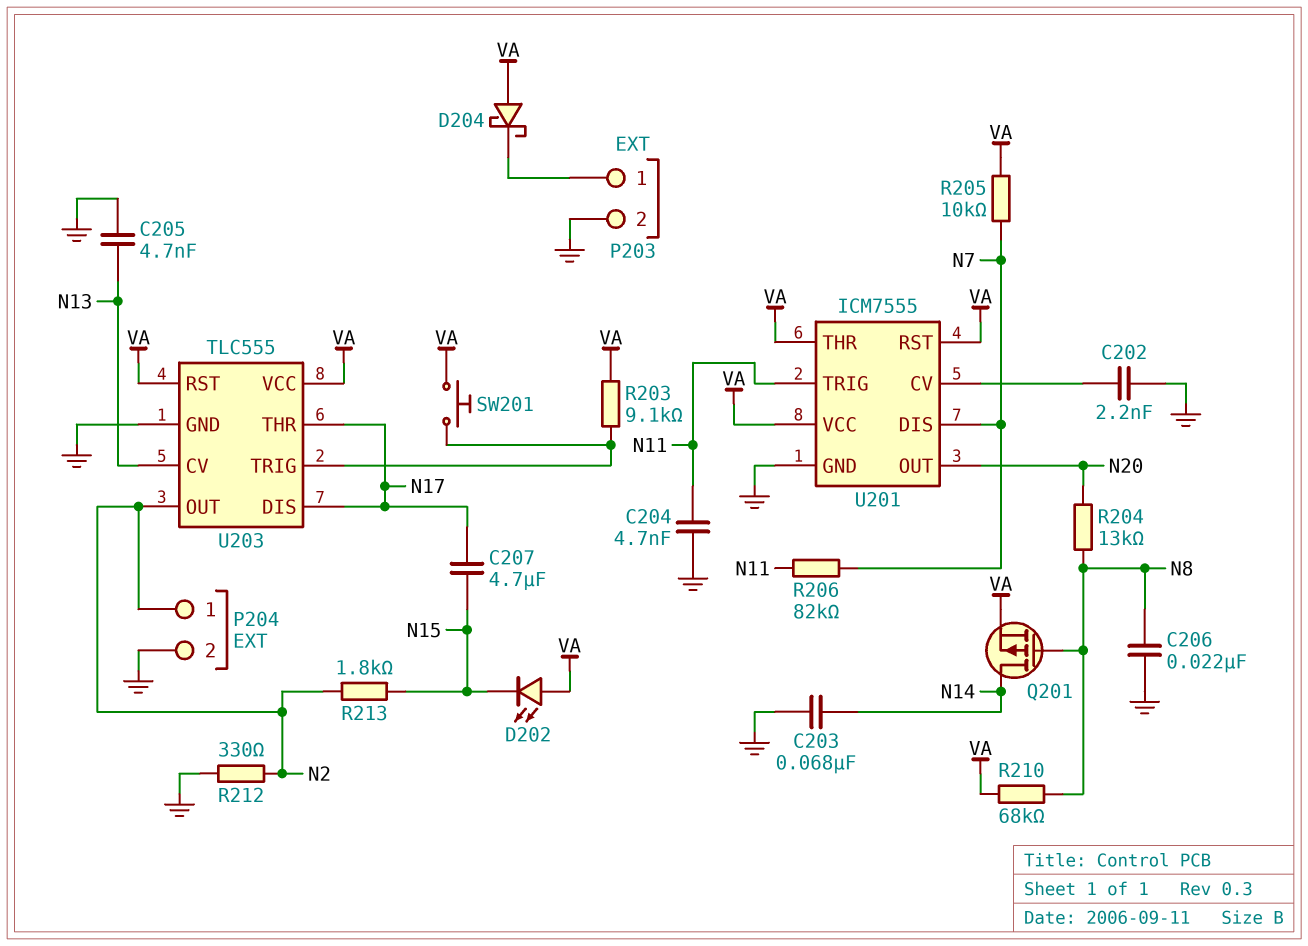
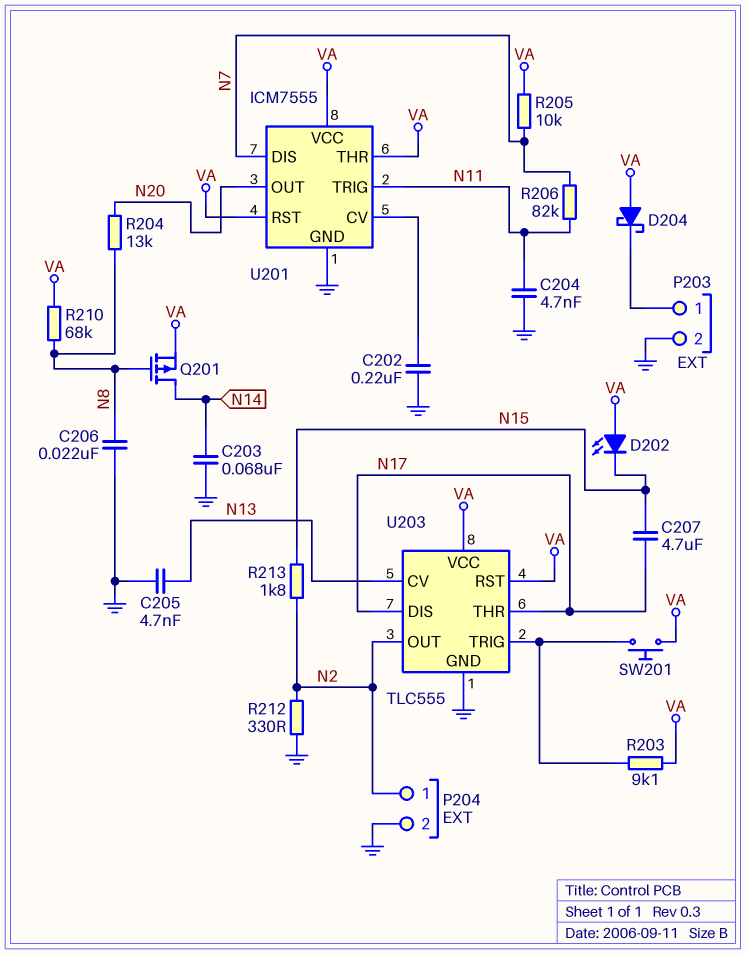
C202: 2.2nF (GND, U201/CV) -> 220nF (GND, U201/CV)

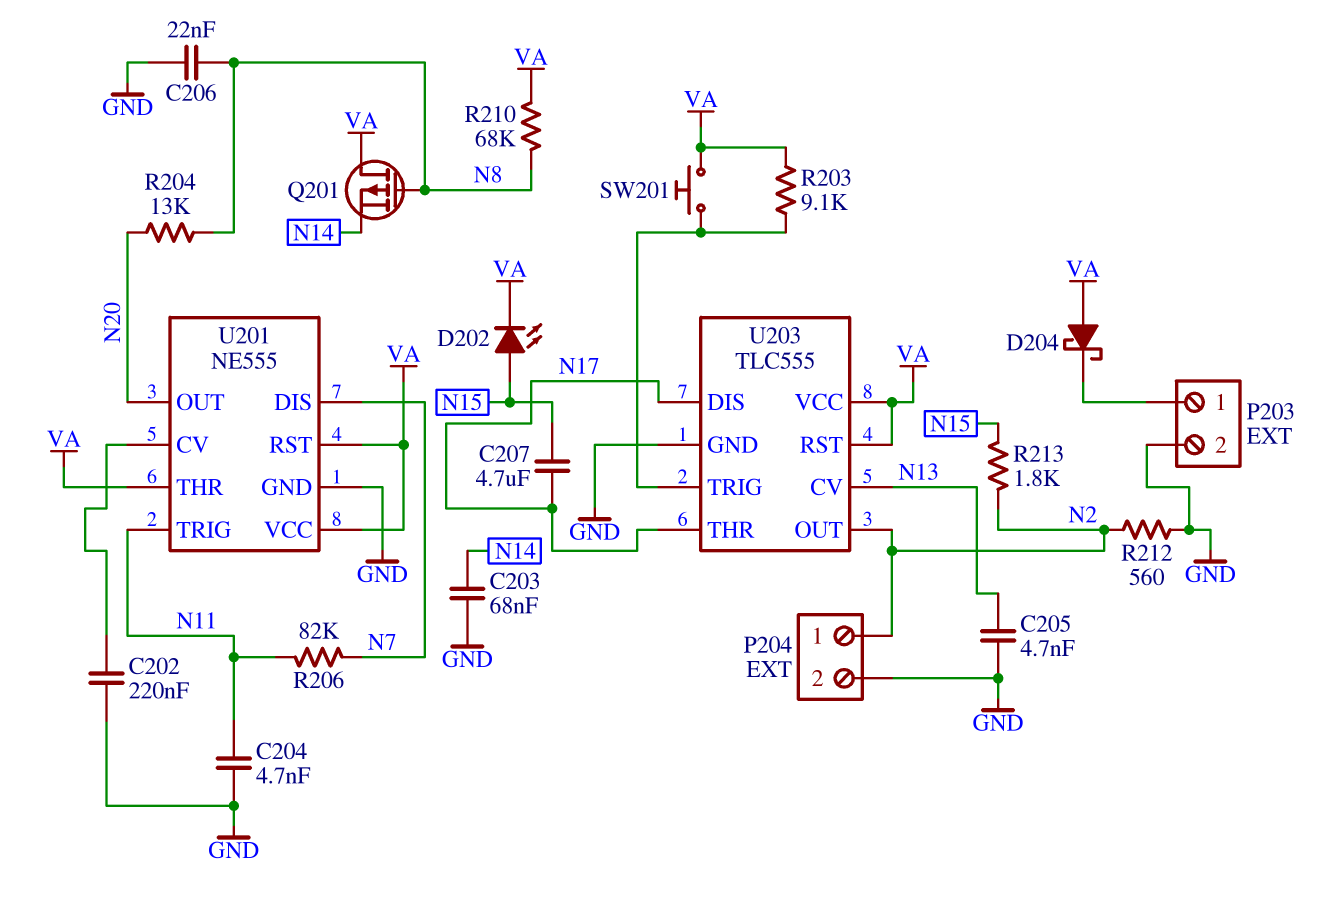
D202: LED (A VA, K N15) -> LED (A N15, K VA)
Q201: PMOS (G N8, D N14, S VA) -> PMOS (G N8, D VA, S N14)
R205: 10k (N7, VA) -> none
R212: 330 (GND, N2) -> 560 (GND, N2)
U201: ICM7555 -> NE555

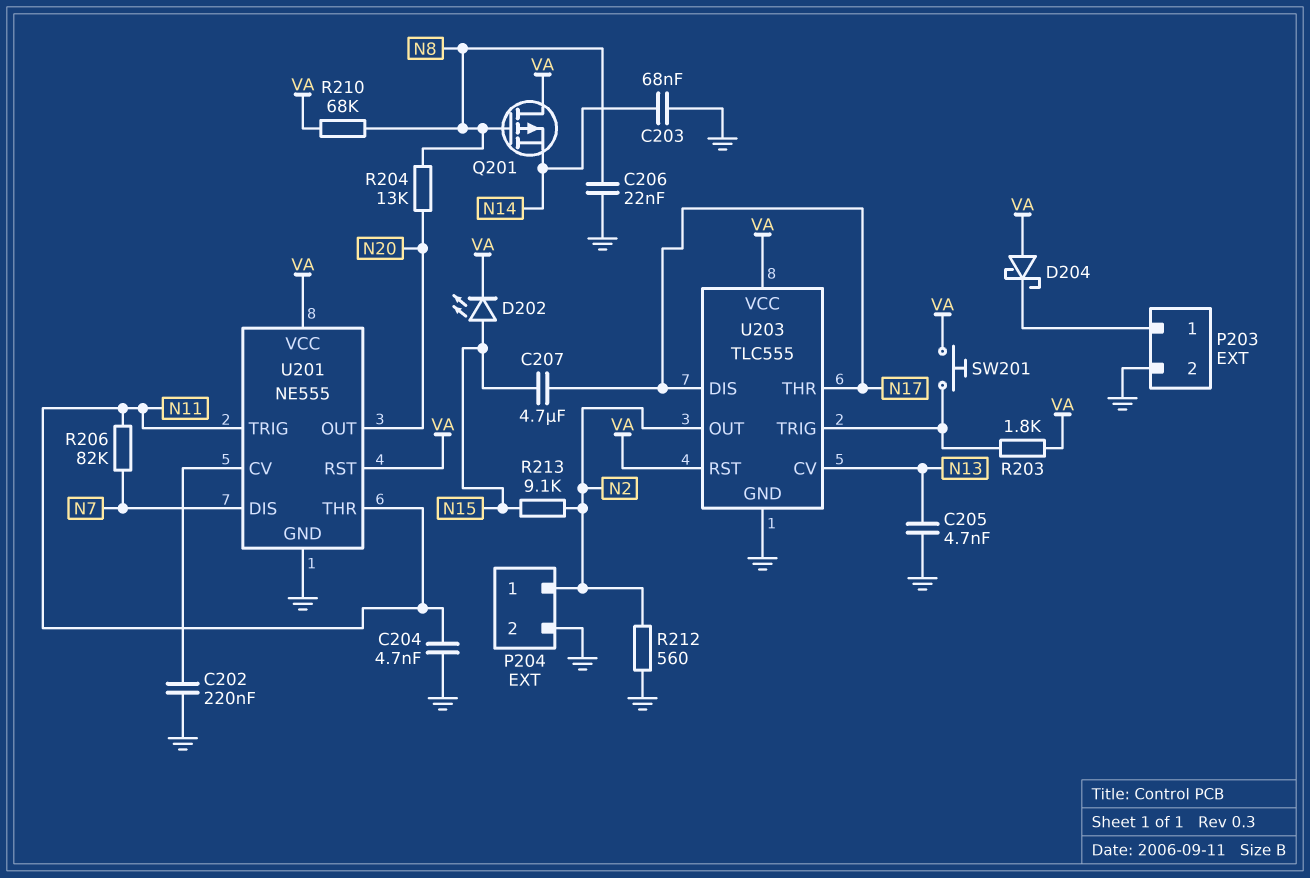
R203: 9.1k (U203/TRIG, VA) -> 1.8k (U203/TRIG, VA)
R213: 1.8k (N2, N15) -> 9.1k (N2, N15)
U201 pin THR: VA -> N11

